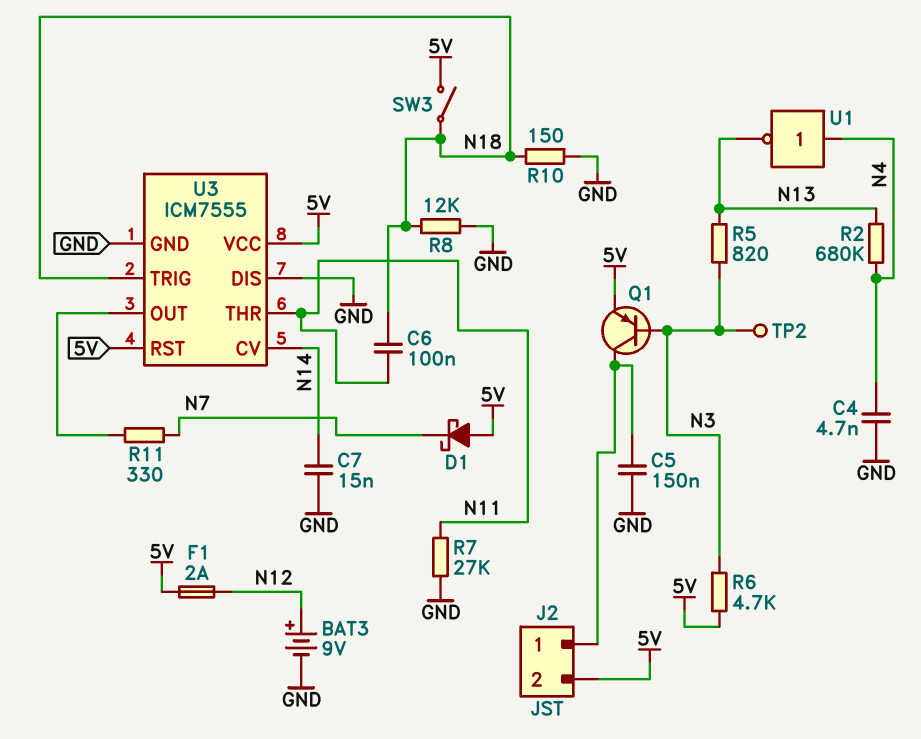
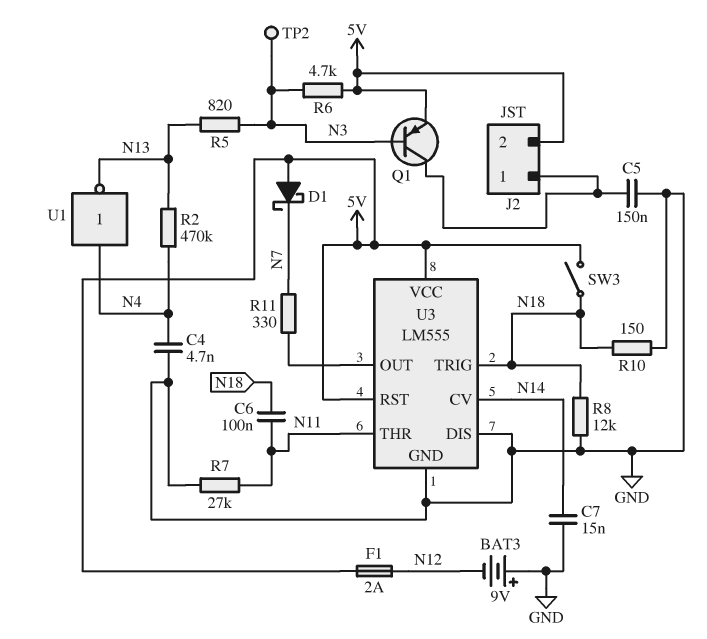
BAT3: 9V (plus N12, minus GND) -> 9V (plus GND, minus N12)
R2: 680k (N4, N13) -> 470k (N4, N13)
U3: ICM7555 -> LM555

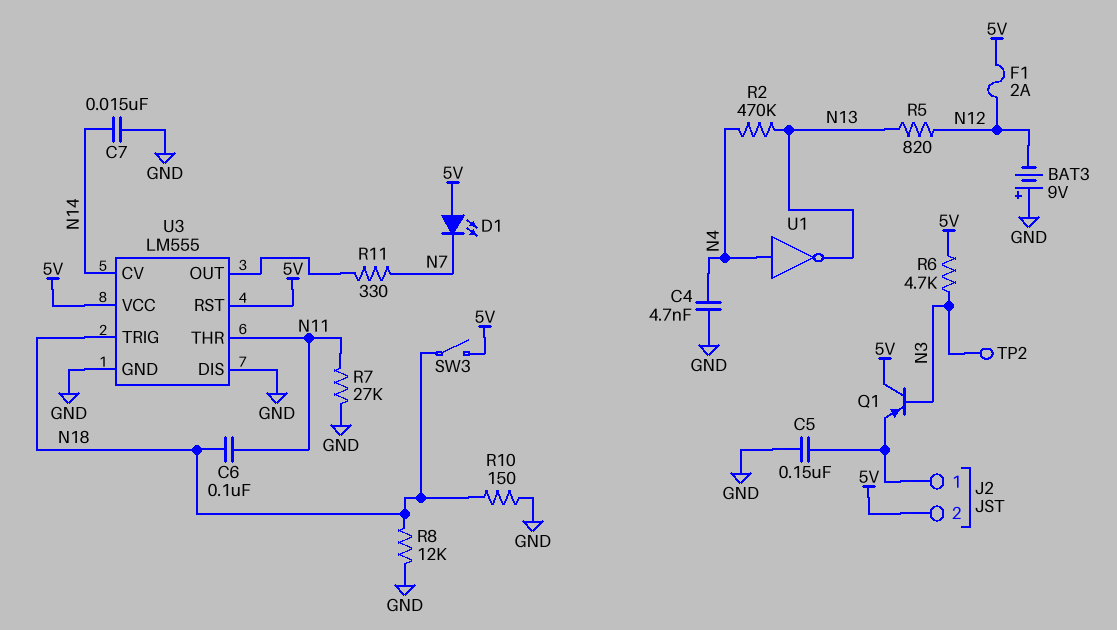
D1: schottky (A 5V, K N7) -> LED (A 5V, K N7)
Q1: PNP (B N3, C J2/1, E 5V) -> PNP (B N3, C 5V, E J2/1)
R5: 820 (N3, N13) -> 820 (N12, N13)

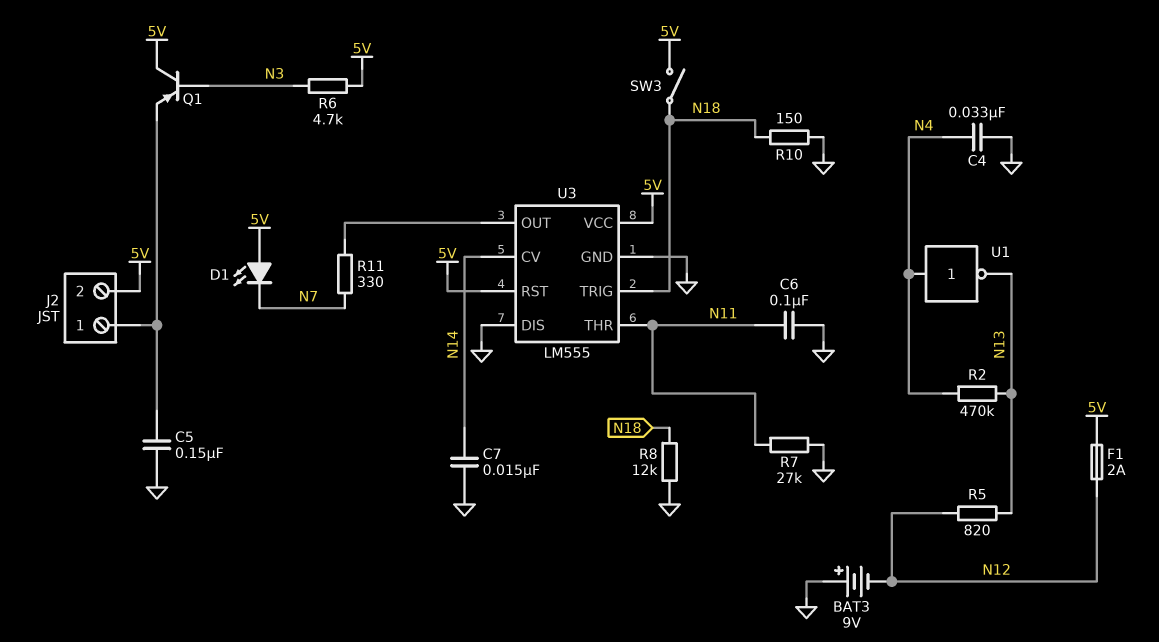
C4: 4.7nF (GND, N4) -> 33nF (GND, N4)
C6: 100nF (N11, N18) -> 100nF (GND, N11)
TP2: test point (N3) -> none

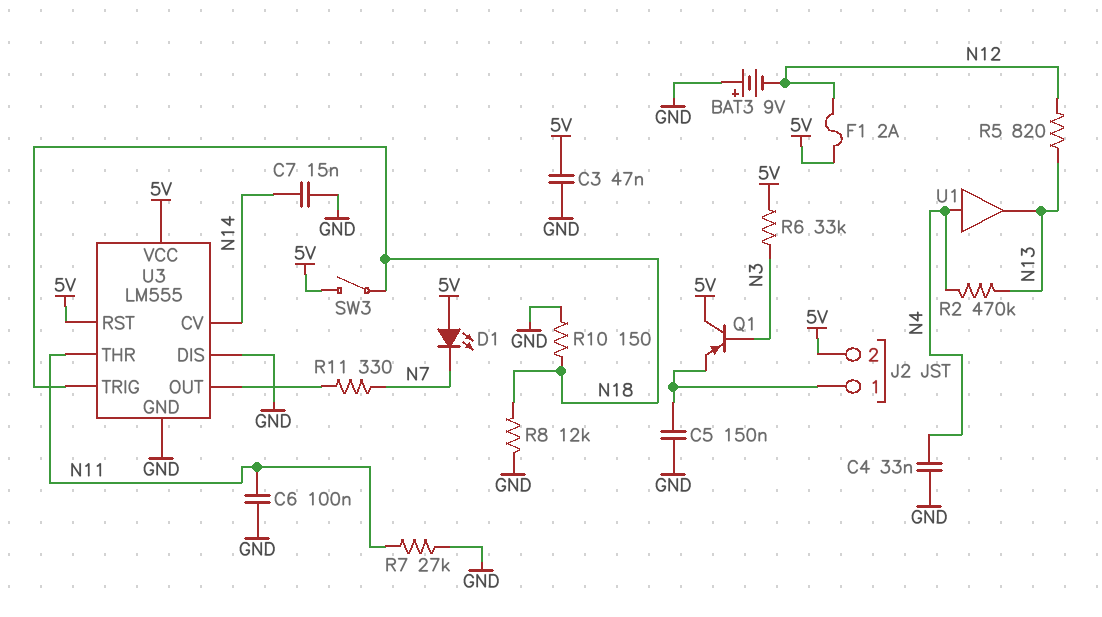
C3: none -> 47nF (5V, GND)
R6: 4.7k (5V, N3) -> 33k (5V, N3)
U1: NOT (in N4, out N13) -> buffer (in N4, out N13)

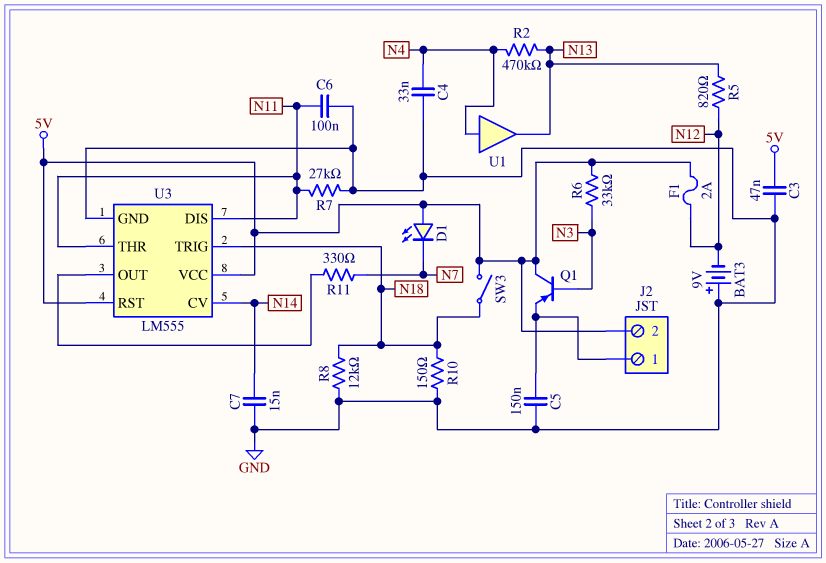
U3 pin DIS: GND -> N11

